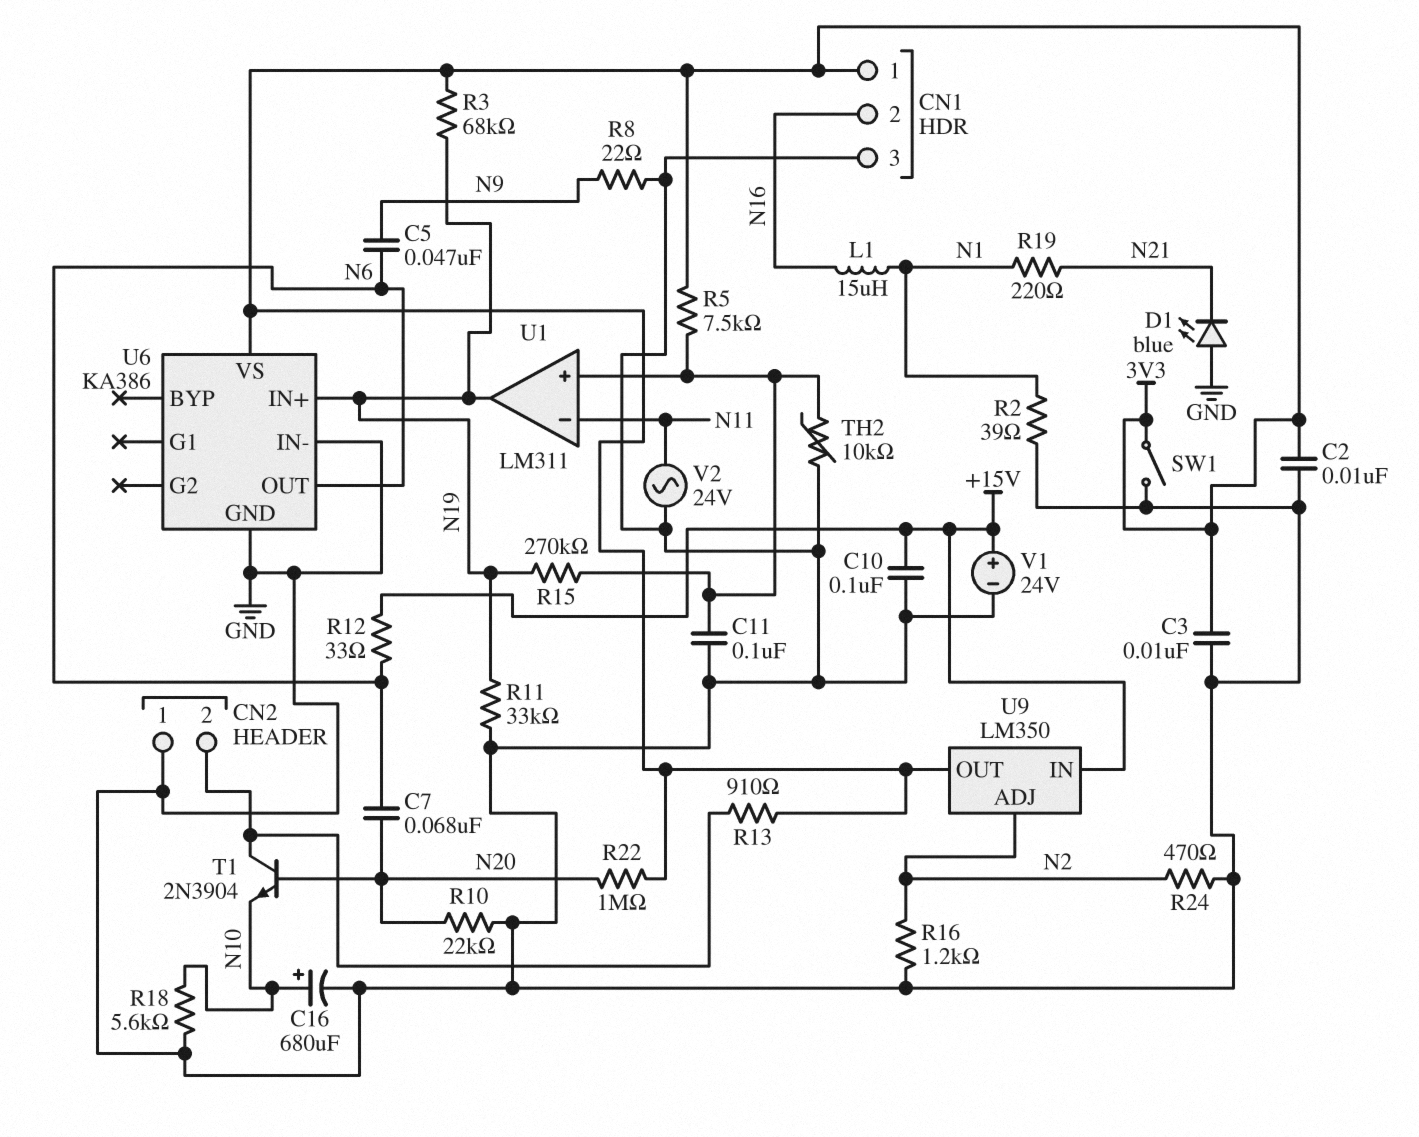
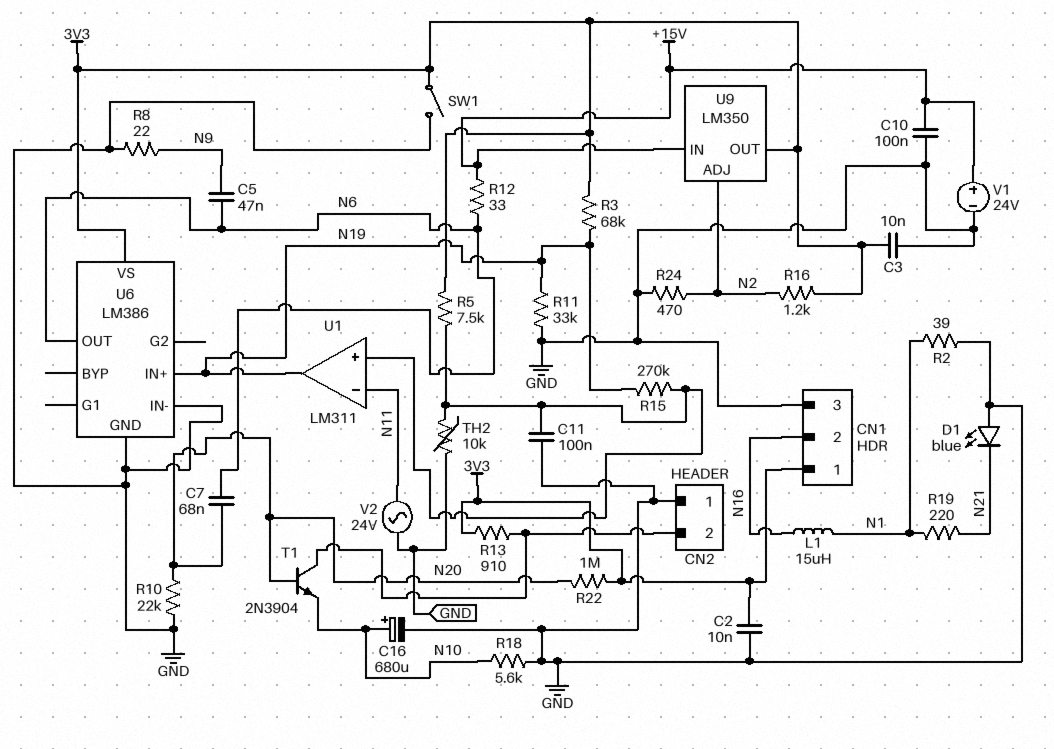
R16: 1.2k (GND, N2) -> 1.2k (3V3, N2)
U6: KA386 -> LM386

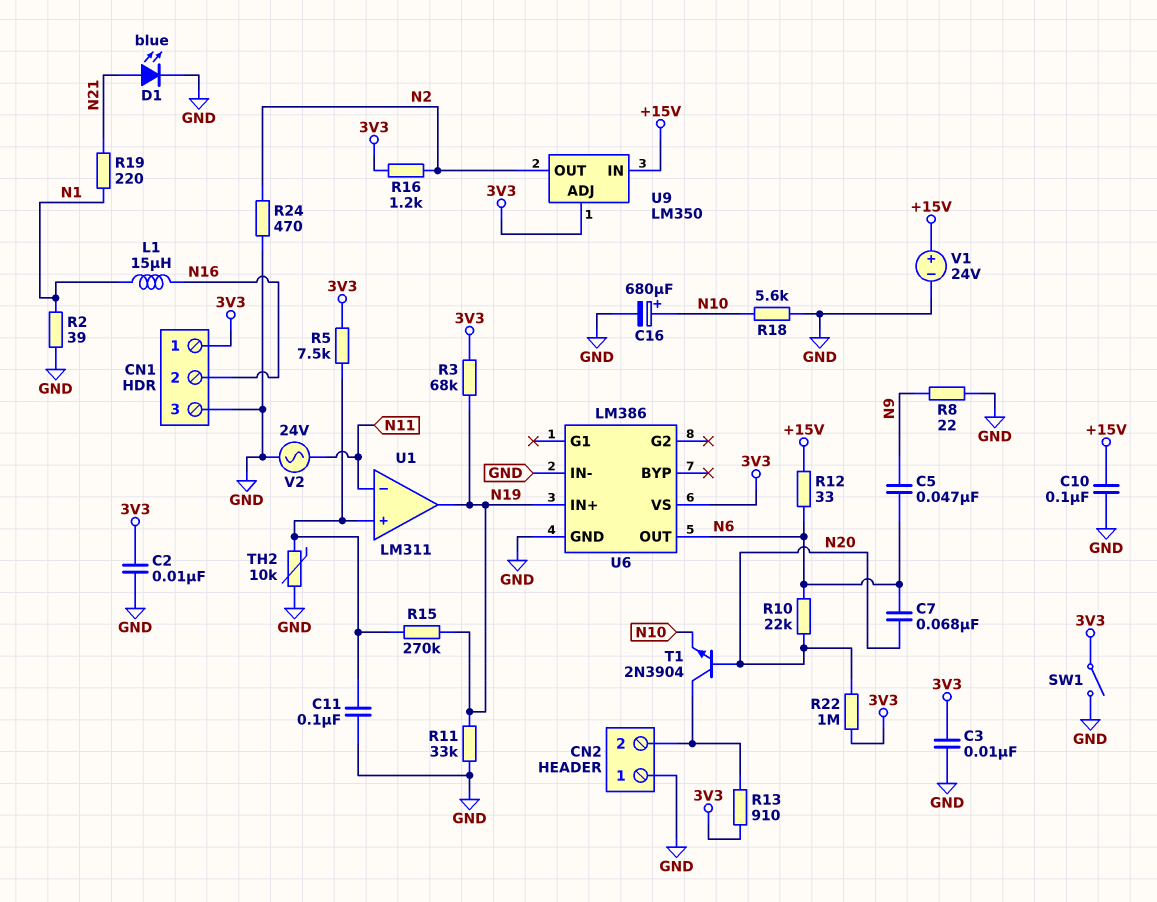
D1: LED blue (A GND, K N21) -> LED blue (A N21, K GND)
R10: 22k (GND, N20) -> 22k (N6, N20)
U9 pin ADJ: N2 -> 3V3
U9 pin OUT: 3V3 -> N2

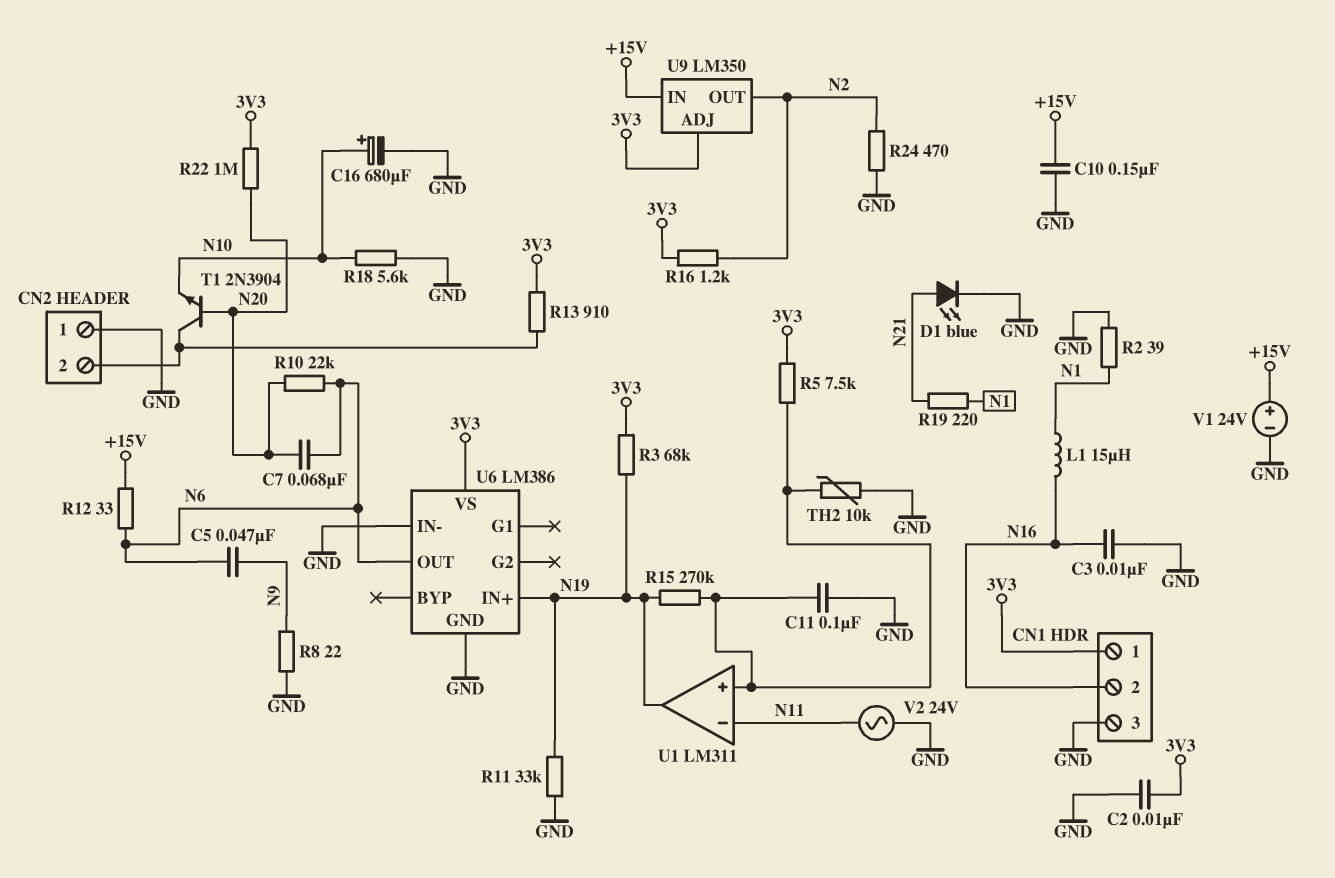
C3: 10nF (3V3, GND) -> 10nF (GND, N16)
C10: 100nF (+15V, GND) -> 150nF (+15V, GND)
SW1: switch (3V3, GND) -> none

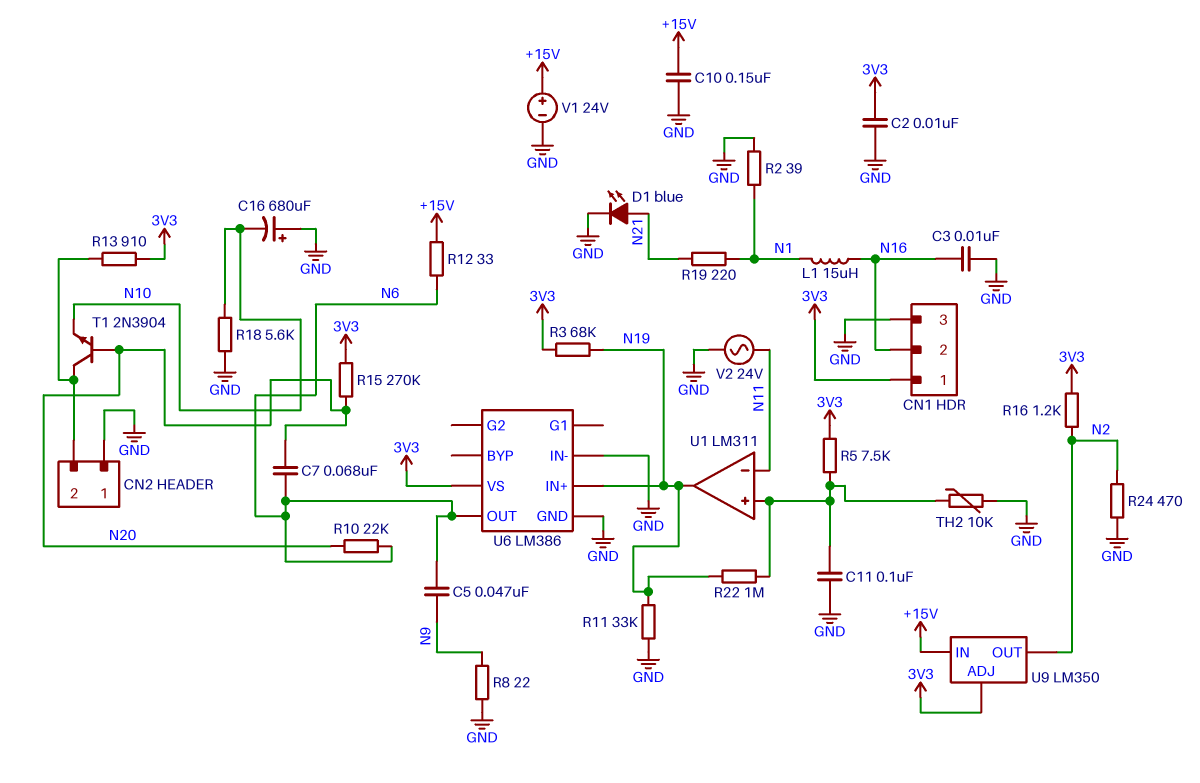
C16: 680uF (plus N10, minus GND) -> 680uF (plus GND, minus N10)
R15: 270k (N19, U1/in+) -> 270k (3V3, N20)
R22: 1M (3V3, N20) -> 1M (N19, U1/in+)

